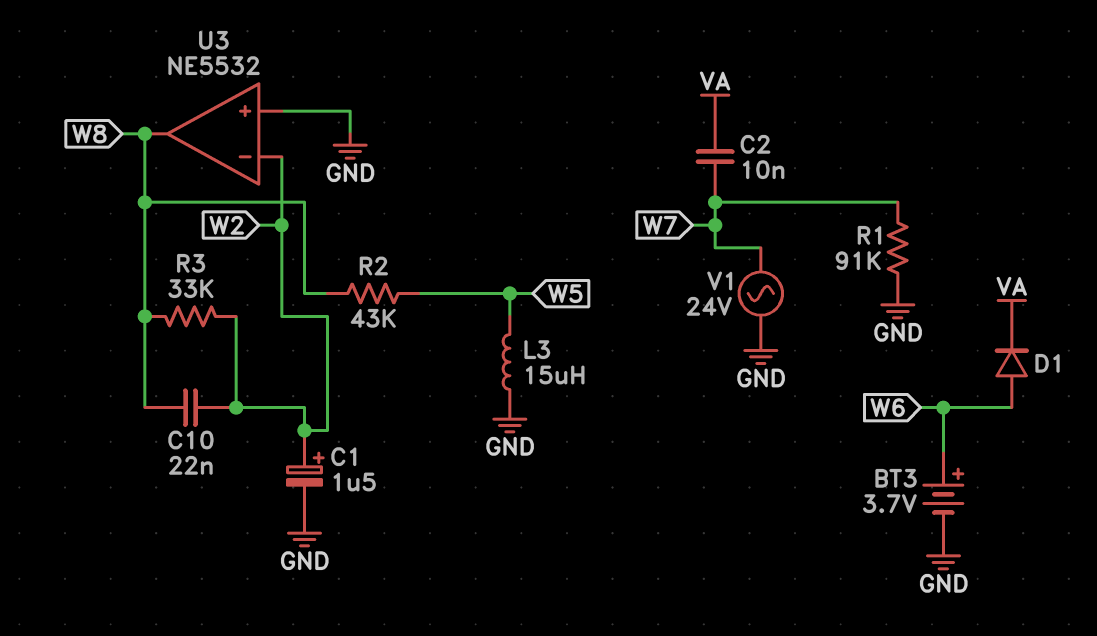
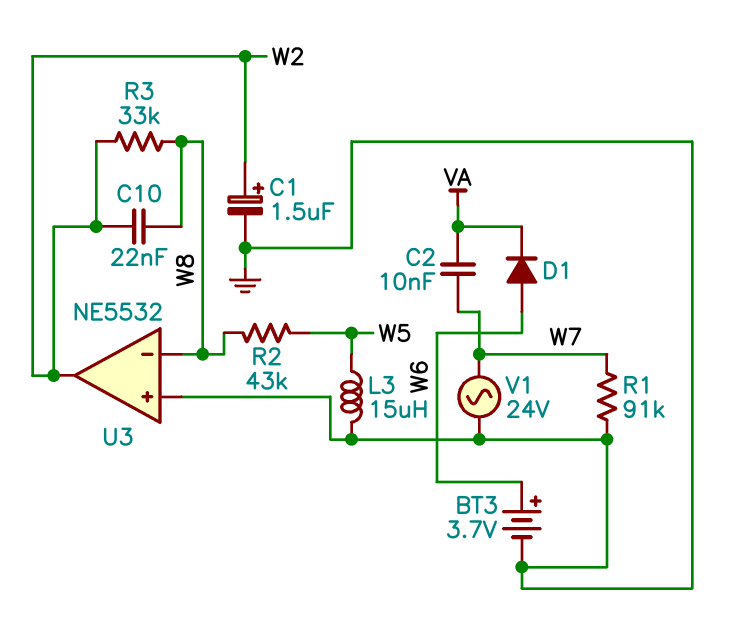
U3 pin in-: W2 -> W8
U3 pin out: W8 -> W2

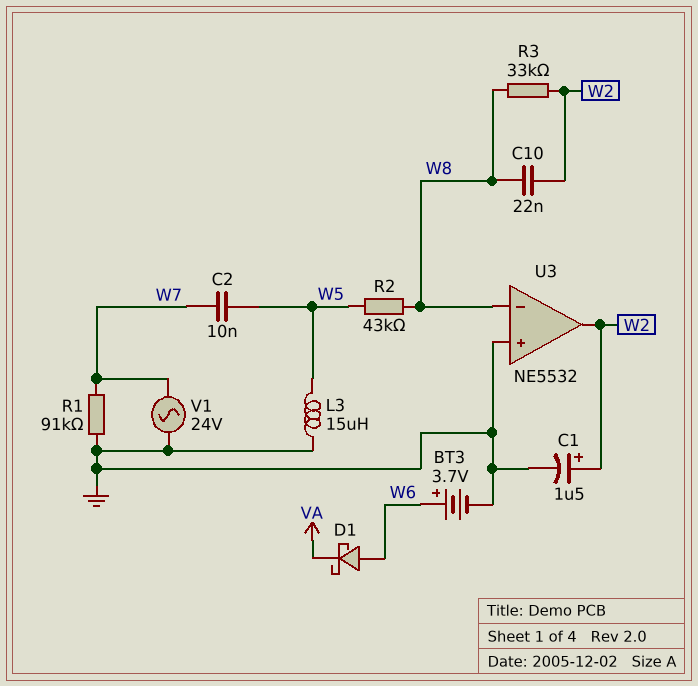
C2: 10nF (VA, W7) -> 10nF (W5, W7)
D1: diode (A W6, K VA) -> schottky (A W6, K VA)

